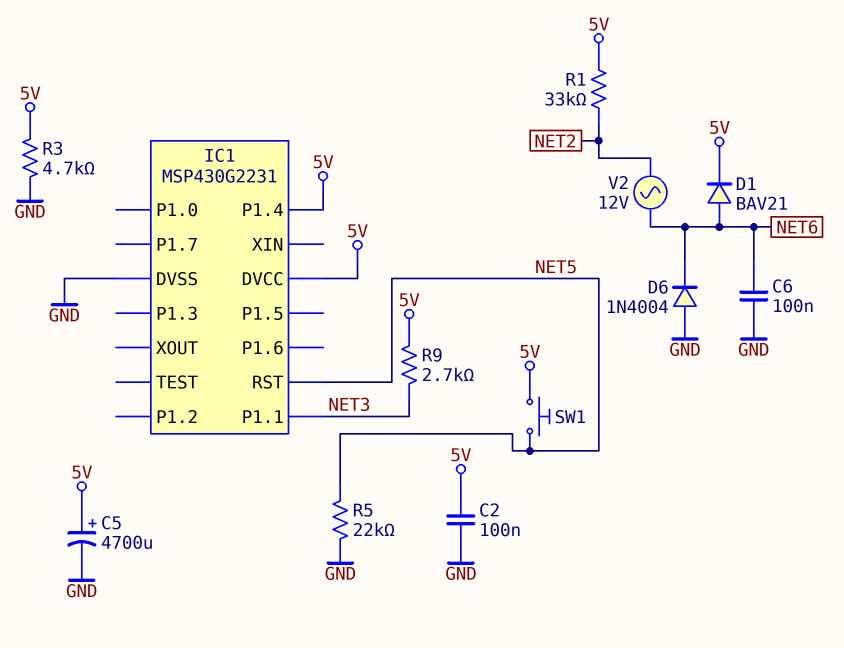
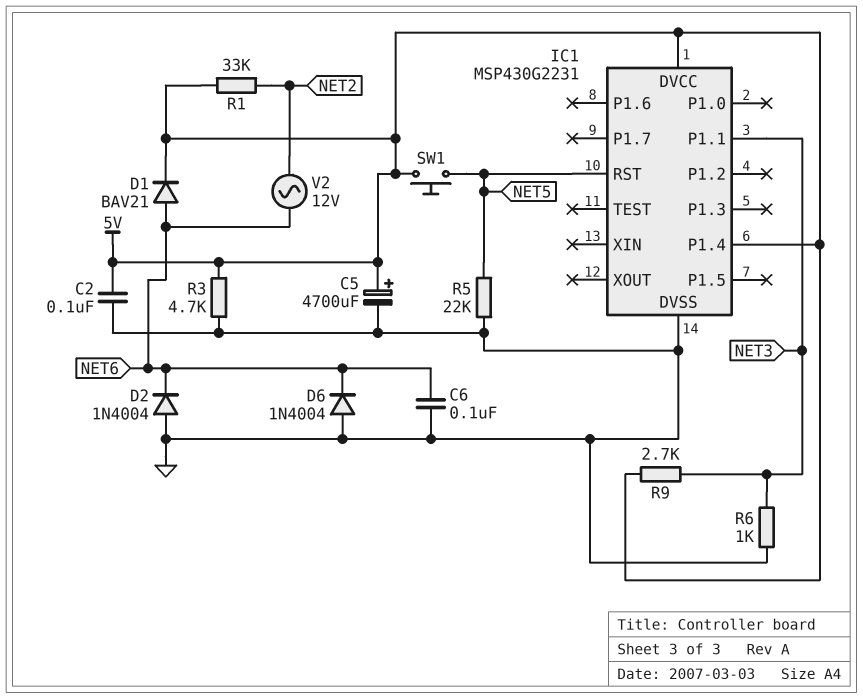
D2: none -> diode 1N4004 (A GND, K NET6)
R6: none -> 1k (GND, NET3)

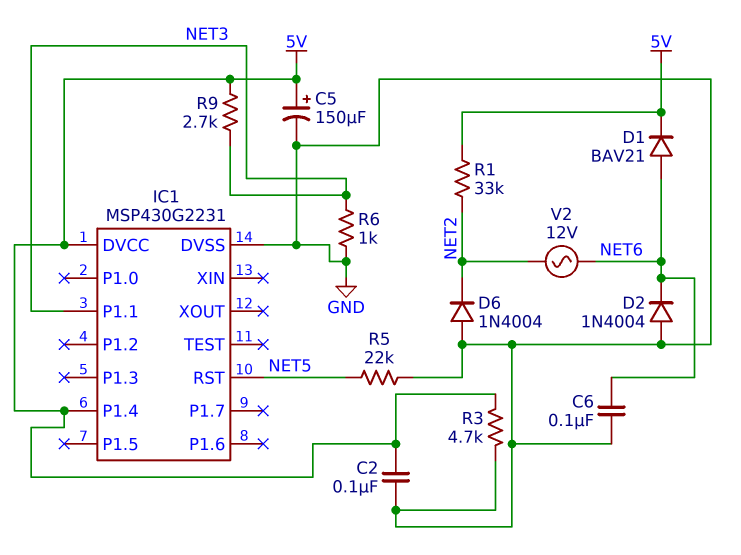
C5: 4700uF (plus 5V, minus GND) -> 150uF (plus 5V, minus GND)
D6: diode 1N4004 (A GND, K NET6) -> diode 1N4004 (A GND, K NET2)
SW1: button (5V, NET5) -> none

